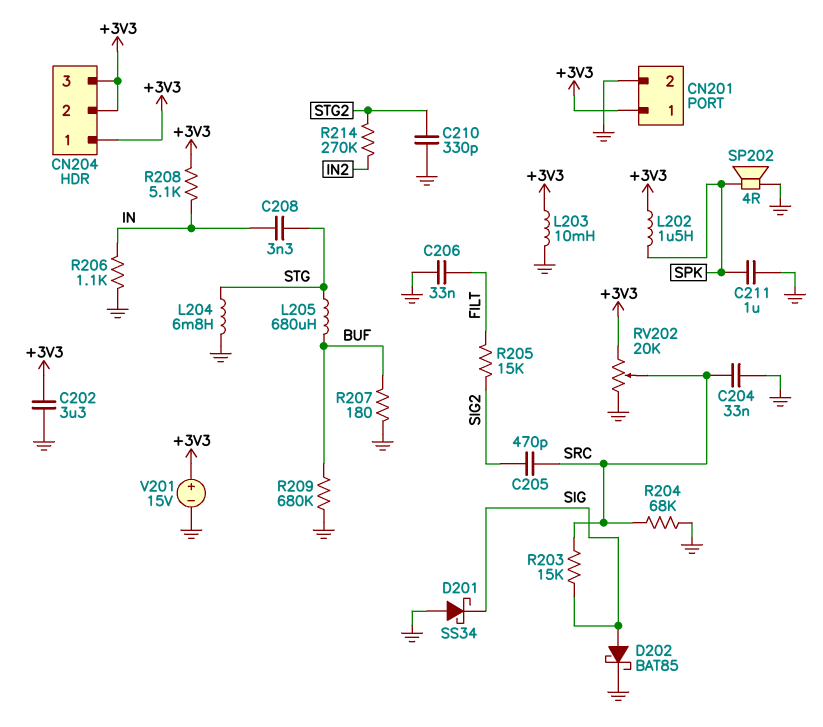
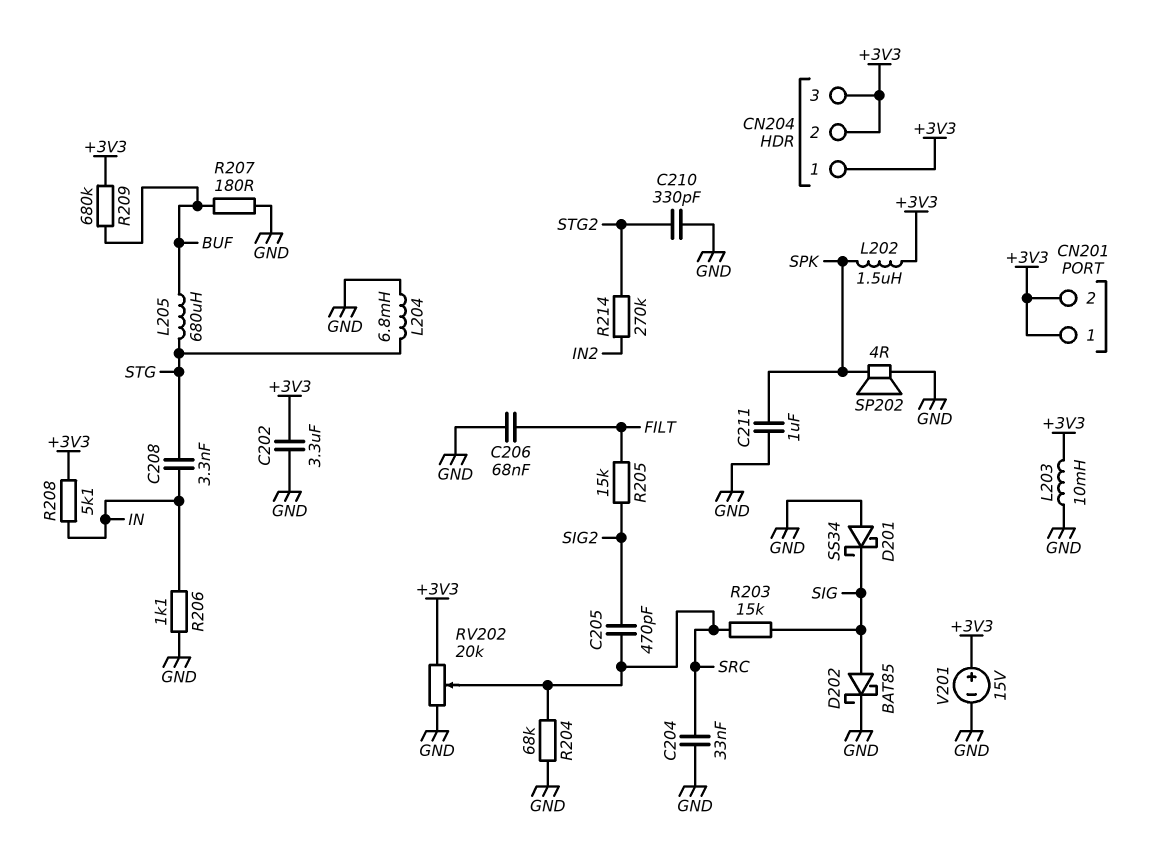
C206: 33nF (FILT, GND) -> 68nF (FILT, GND)
CN201 pin 2: GND -> +3V3
R209: 680k (BUF, GND) -> 680k (+3V3, BUF)

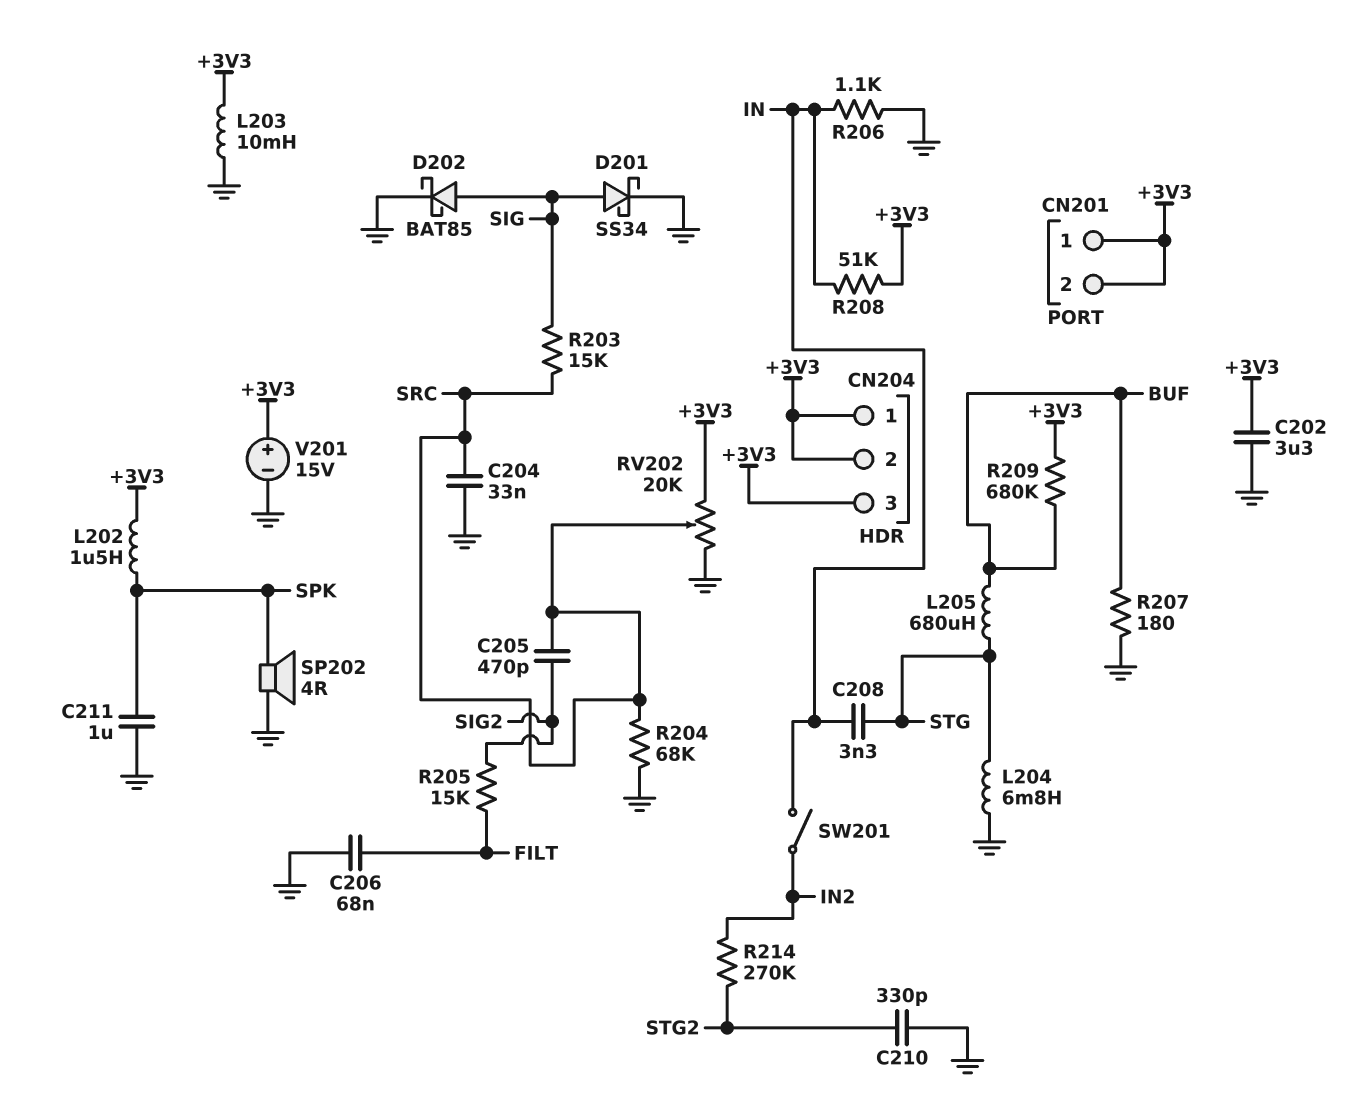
D201: schottky SS34 (A GND, K SIG) -> schottky SS34 (A SIG, K GND)
R208: 5.1k (+3V3, IN) -> 51k (+3V3, IN)
SW201: none -> switch (IN, IN2)

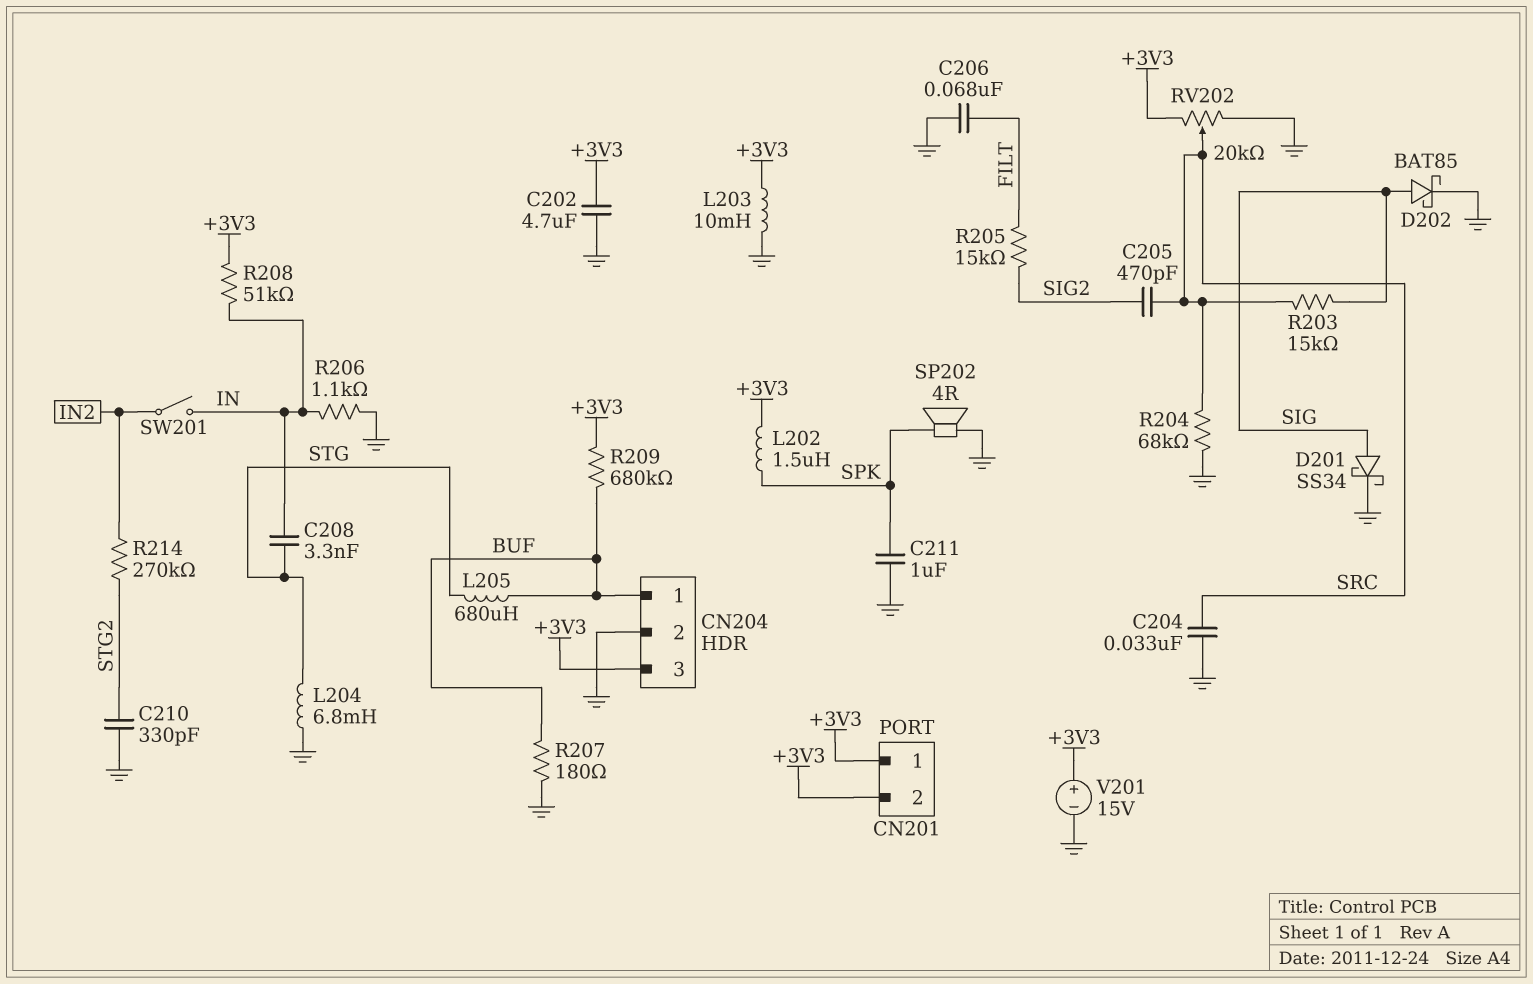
C202: 3.3uF (+3V3, GND) -> 4.7uF (+3V3, GND)
CN204 pin 1: +3V3 -> BUF
CN204 pin 2: +3V3 -> GND

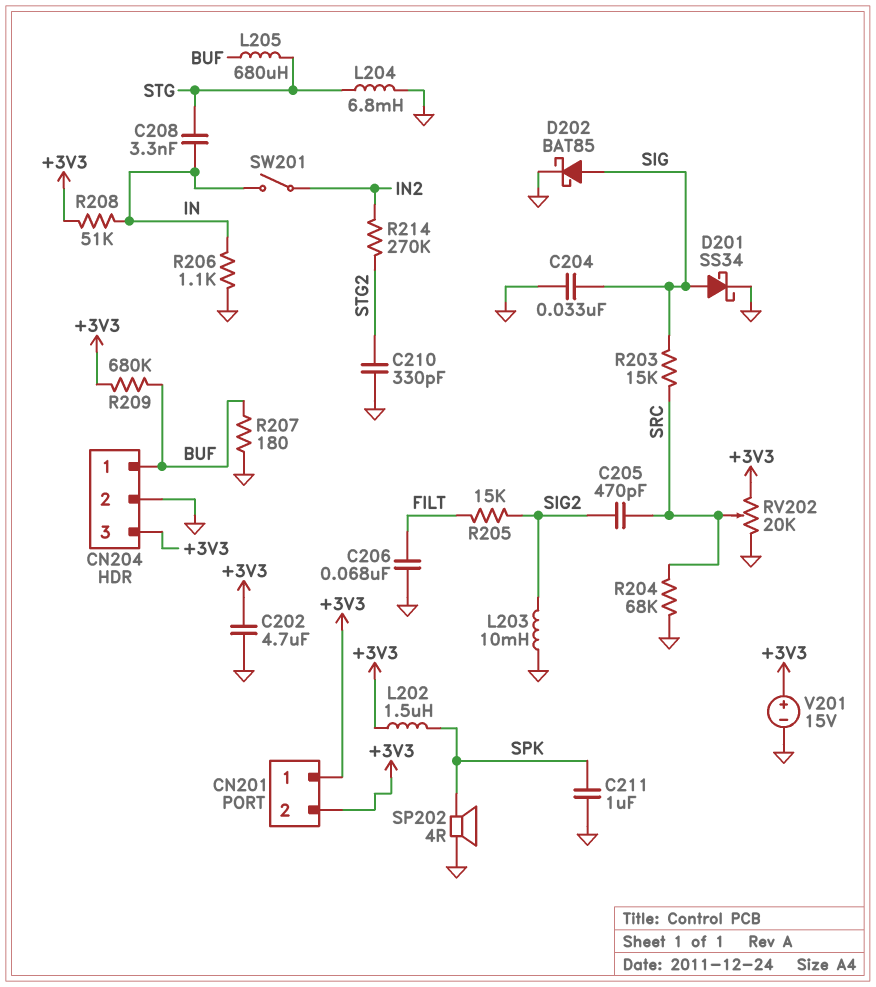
C204: 33nF (GND, SRC) -> 33nF (GND, SIG)
L203: 10mH (+3V3, GND) -> 10mH (GND, SIG2)

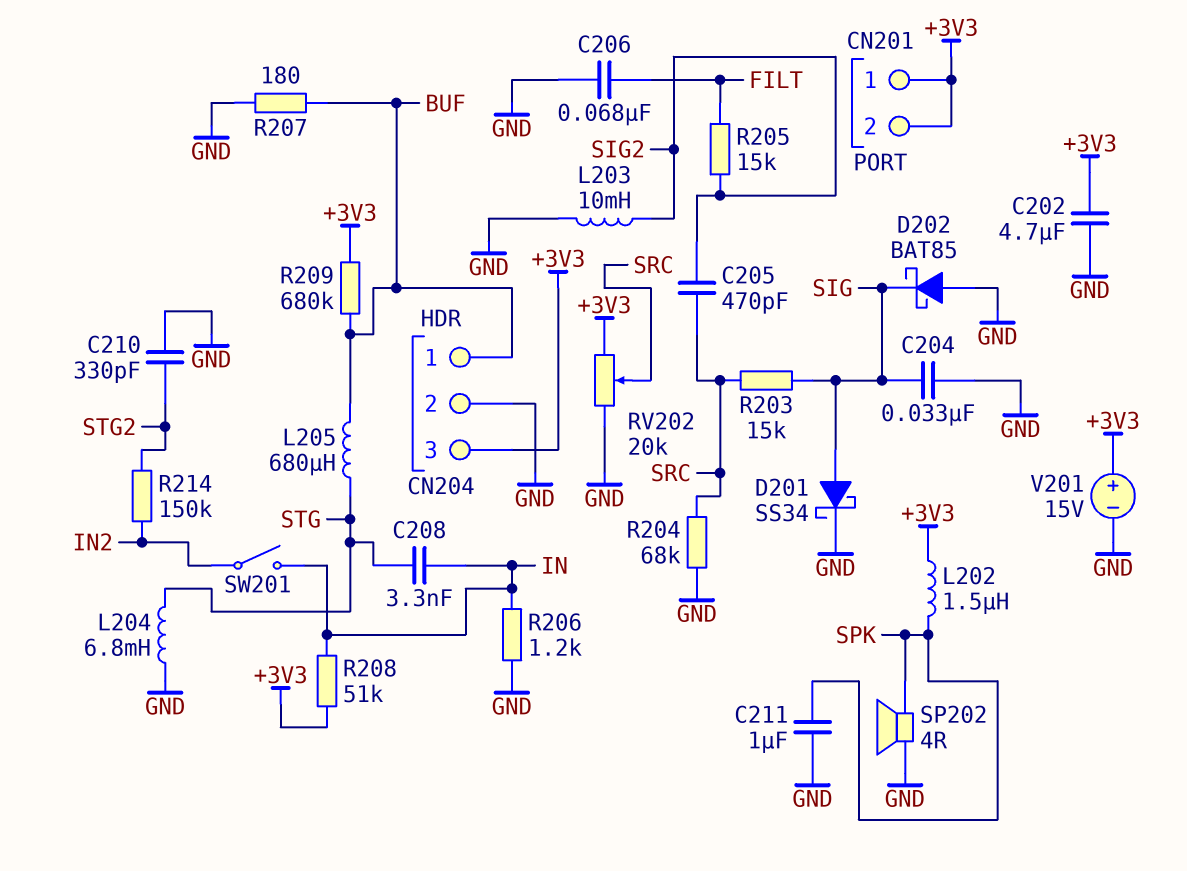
D202: schottky BAT85 (A SIG, K GND) -> schottky BAT85 (A GND, K SIG)
R206: 1.1k (GND, IN) -> 1.2k (GND, IN)
R214: 270k (IN2, STG2) -> 150k (IN2, STG2)

